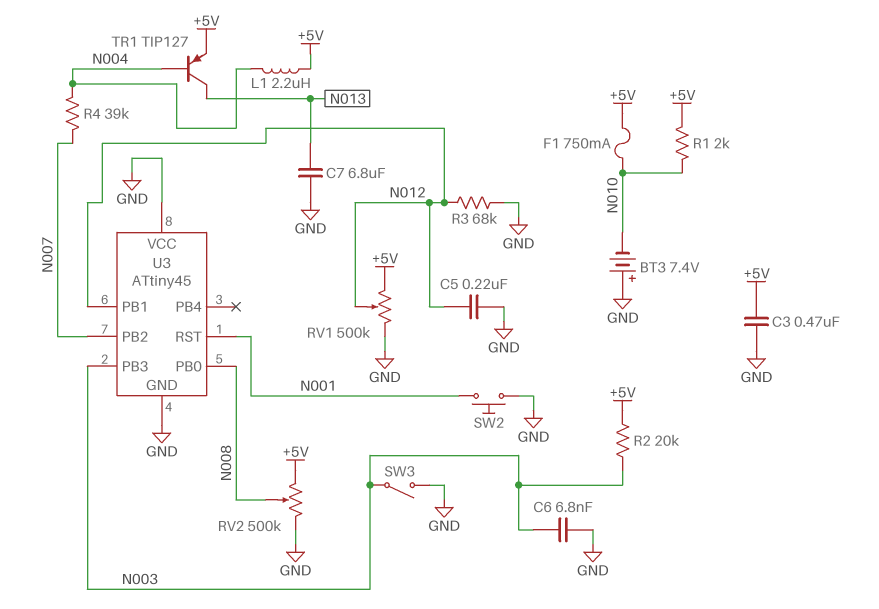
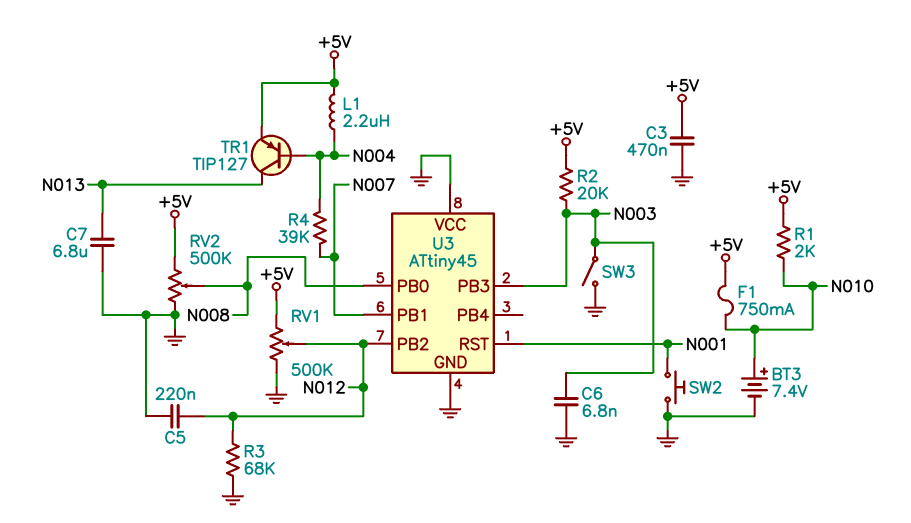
BT3: 7.4V (plus GND, minus N010) -> 7.4V (plus N010, minus GND)
U3 pin PB1: N012 -> N007
U3 pin PB2: N007 -> N012

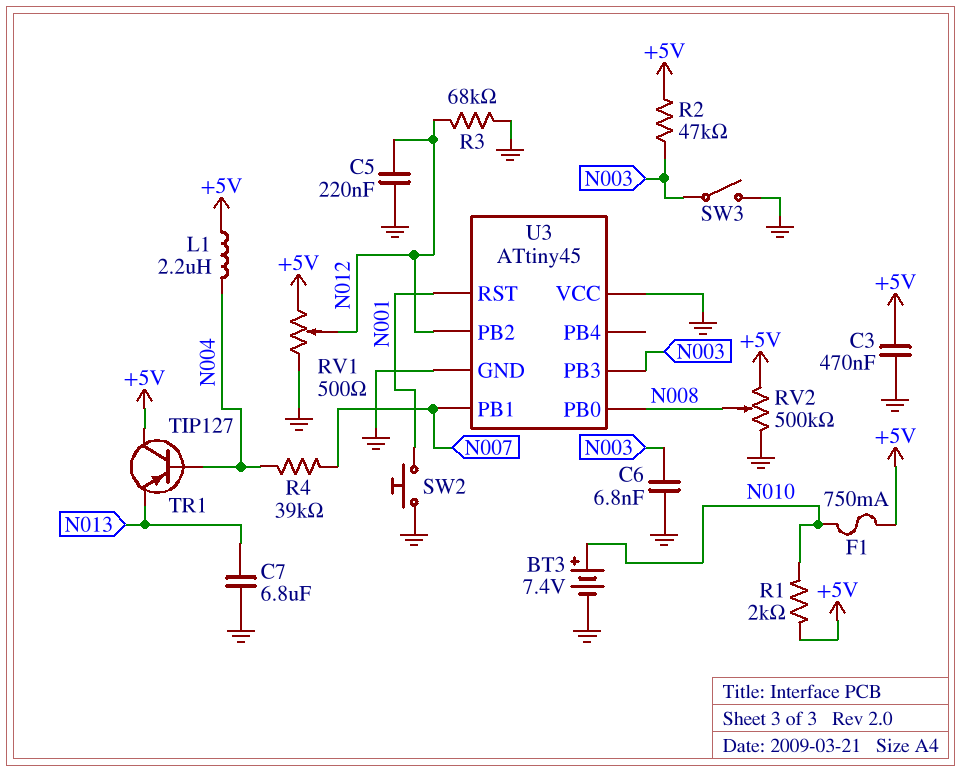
R2: 20k (+5V, N003) -> 47k (+5V, N003)
RV1: 500k (+5V, GND, wiper N012) -> 500 (+5V, GND, wiper N012)
TR1: PNP TIP127 (B N004, C N013, E +5V) -> PNP TIP127 (B N004, C +5V, E N013)

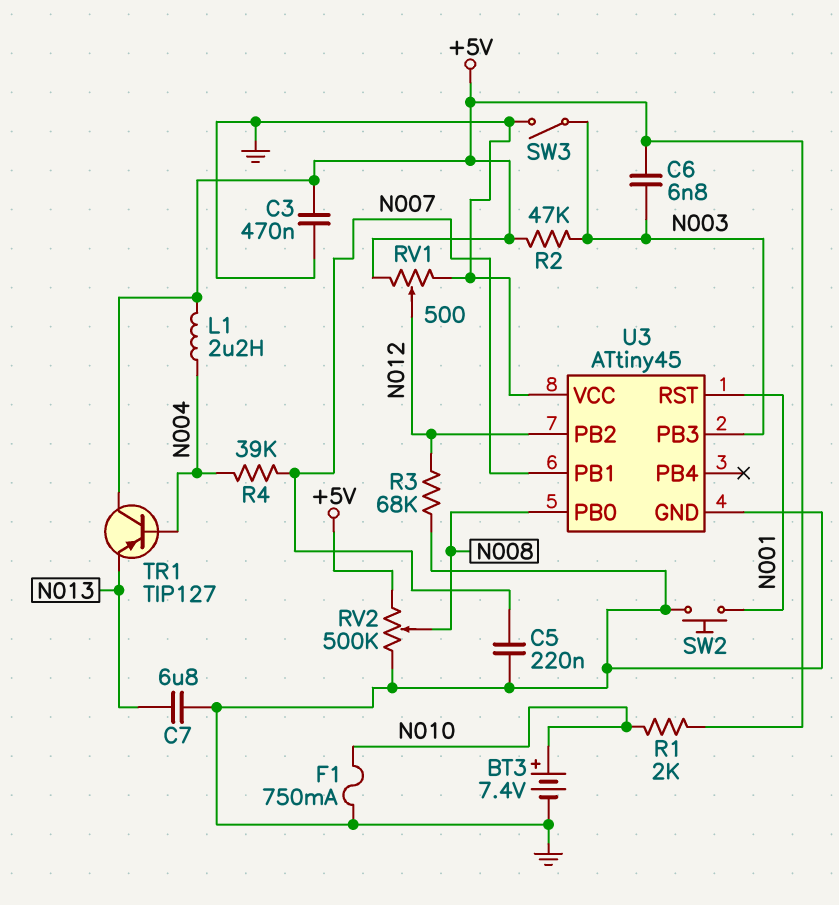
C5: 220nF (GND, N012) -> 220nF (GND, N007)
C6: 6.8nF (GND, N003) -> 6.8nF (+5V, N003)
F1: 750mA (+5V, N010) -> 750mA (GND, N010)

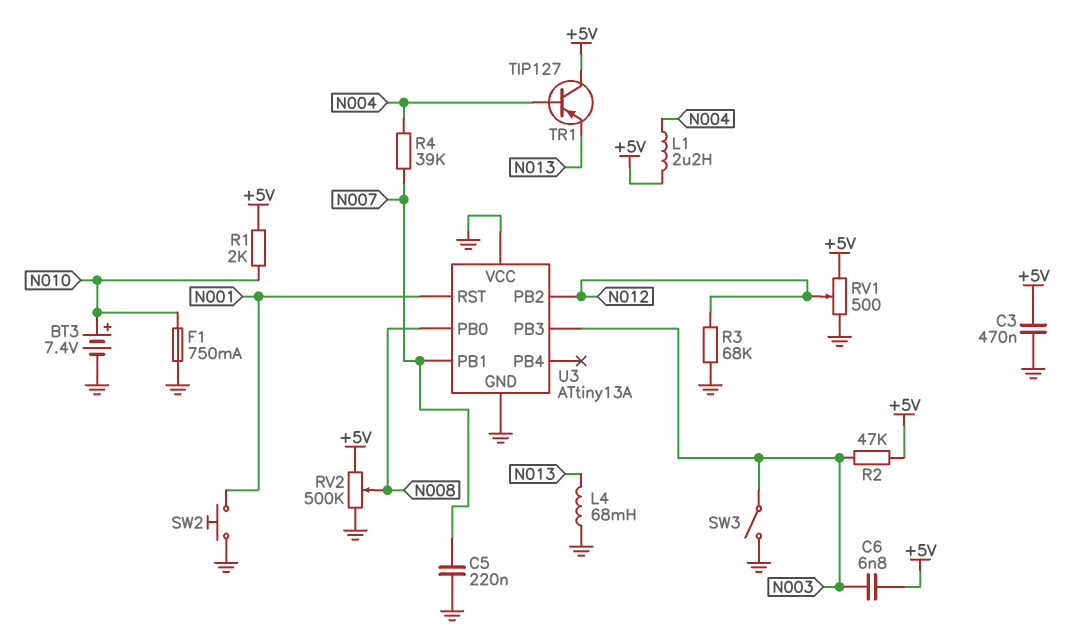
C7: 6.8uF (GND, N013) -> none
L4: none -> 68mH (GND, N013)
U3: ATtiny45 -> ATtiny13A

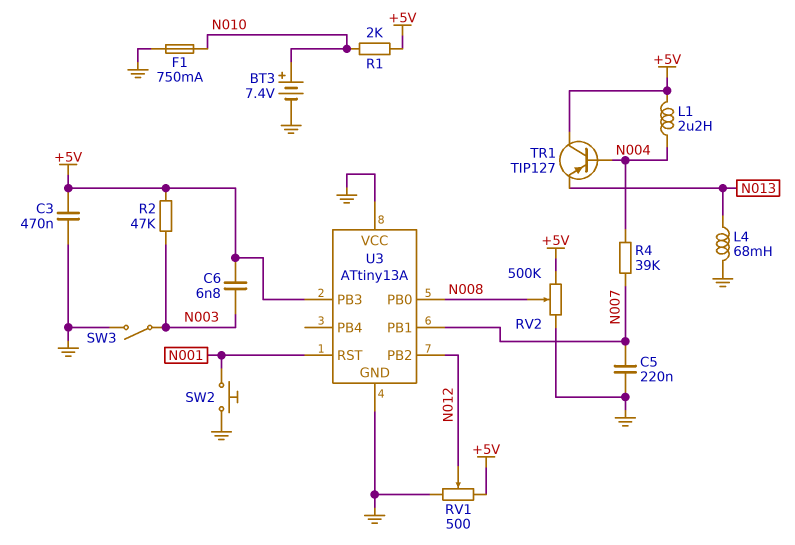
R3: 68k (GND, N012) -> none
U3 pin PB3: N003 -> +5V

